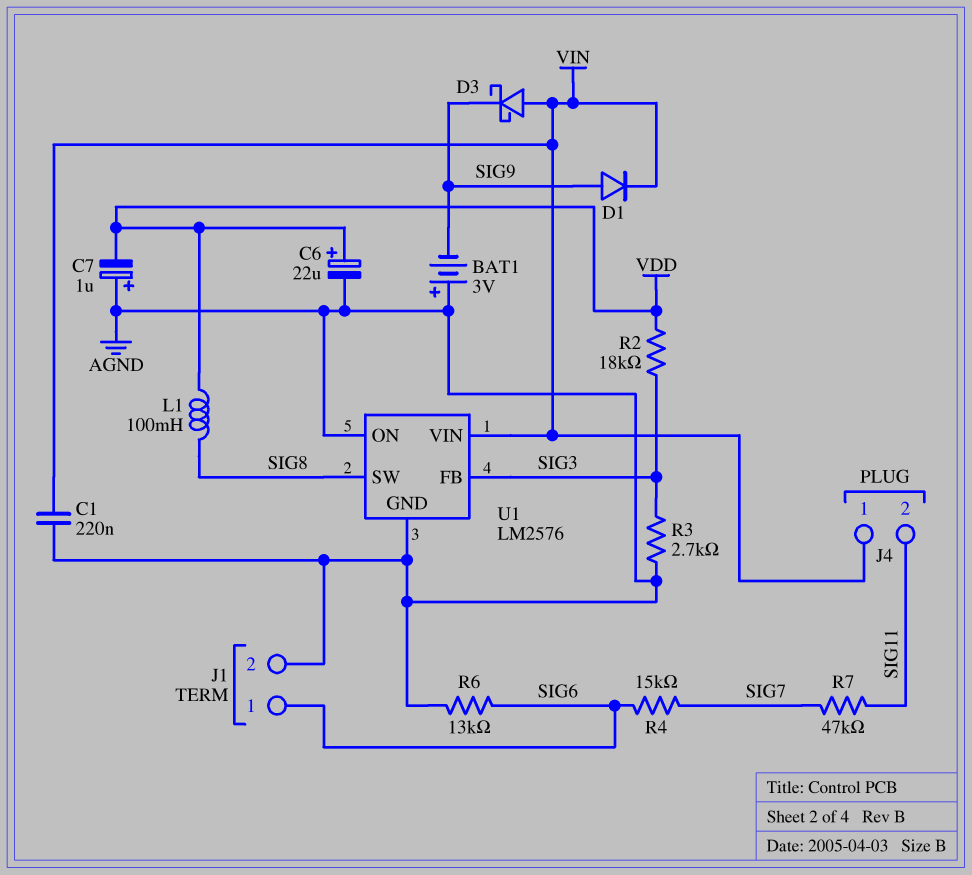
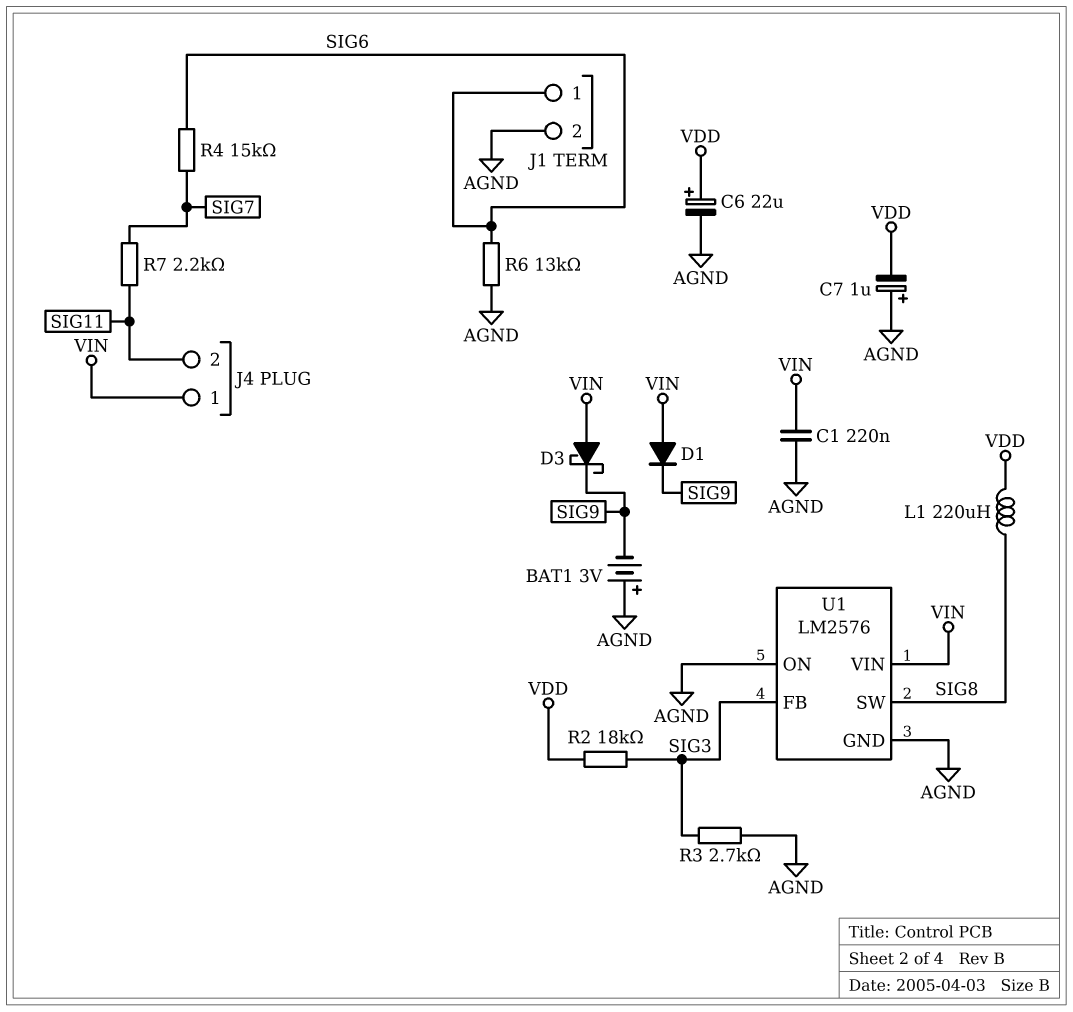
D1: diode (A SIG9, K VIN) -> diode (A VIN, K SIG9)
L1: 100mH (SIG8, VDD) -> 220uH (SIG8, VDD)
R7: 47k (SIG7, SIG11) -> 2.2k (SIG7, SIG11)

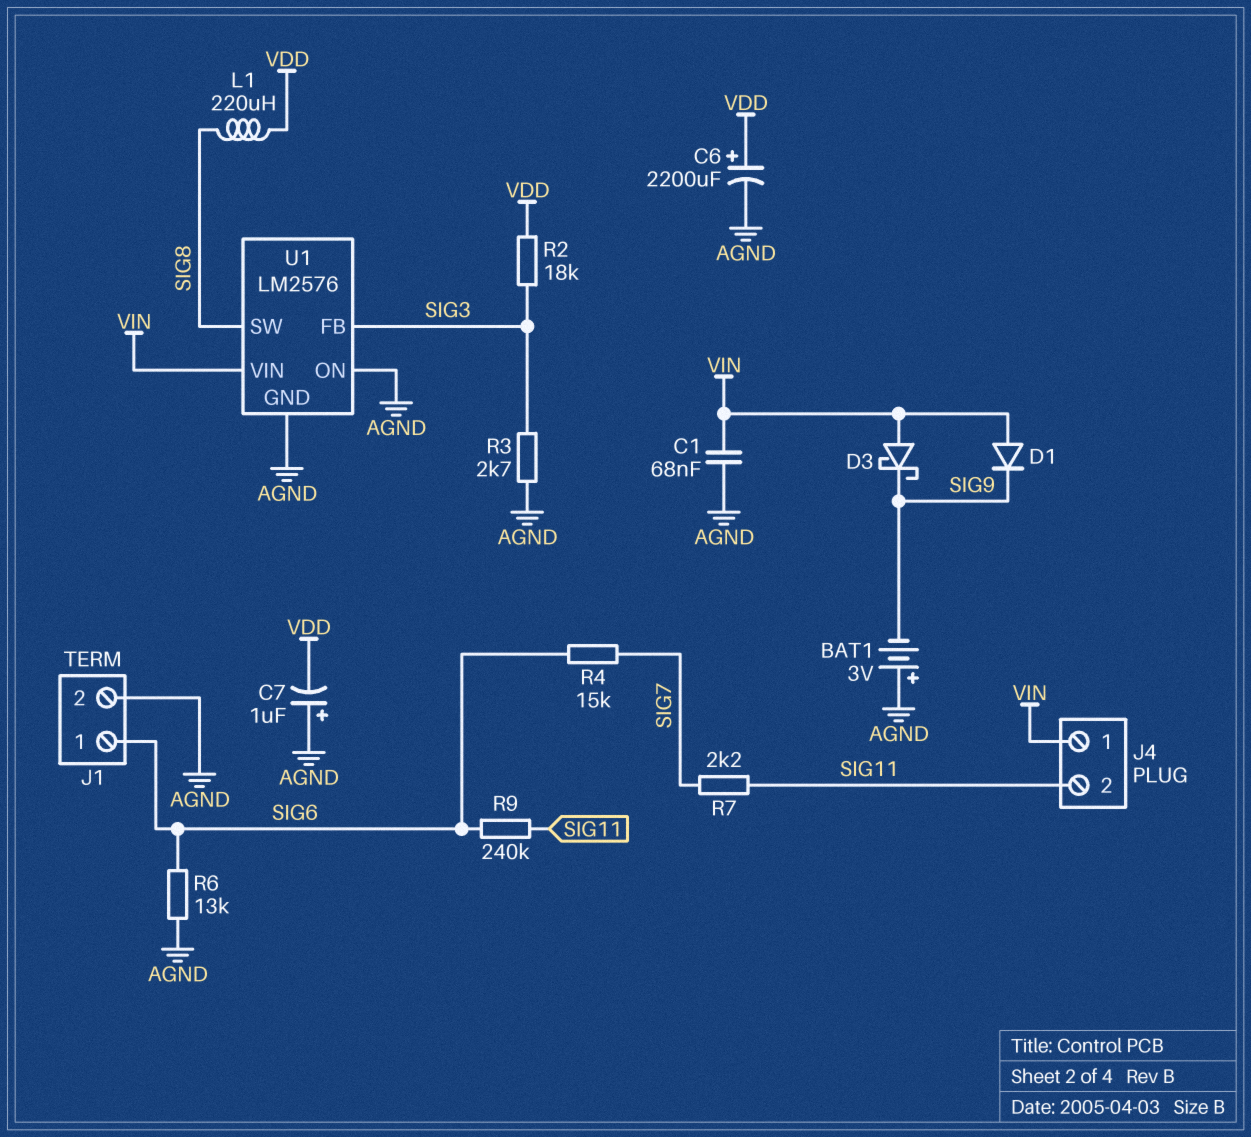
C1: 220nF (AGND, VIN) -> 68nF (AGND, VIN)
C6: 22uF (plus VDD, minus AGND) -> 2200uF (plus VDD, minus AGND)
R9: none -> 240k (SIG6, SIG11)

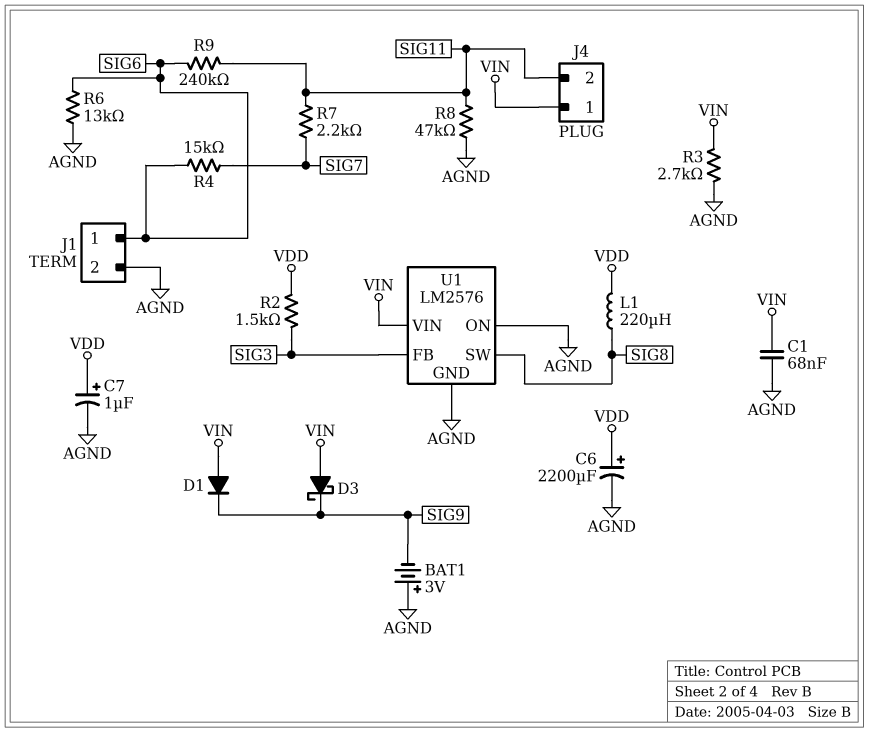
C7: 1uF (plus AGND, minus VDD) -> 1uF (plus VDD, minus AGND)
R2: 18k (SIG3, VDD) -> 1.5k (SIG3, VDD)
R3: 2.7k (AGND, SIG3) -> 2.7k (AGND, VIN)
R8: none -> 47k (AGND, SIG11)

